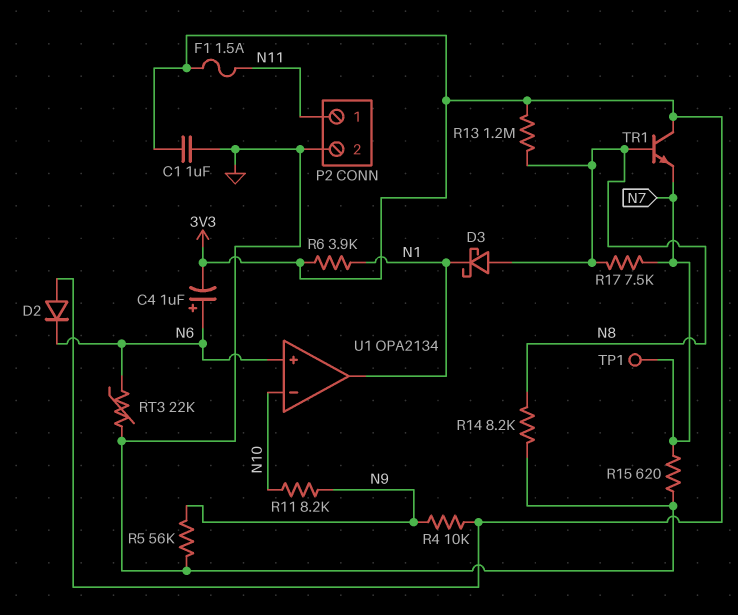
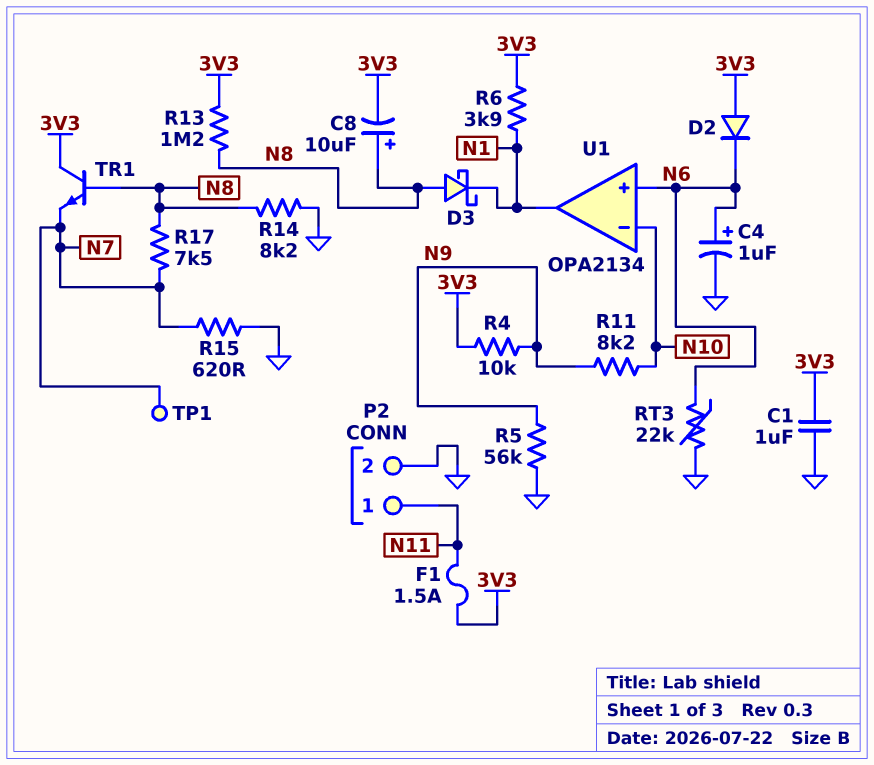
C4: 1uF (plus N6, minus 3V3) -> 1uF (plus N6, minus GND)
C8: none -> 10uF (plus N8, minus 3V3)

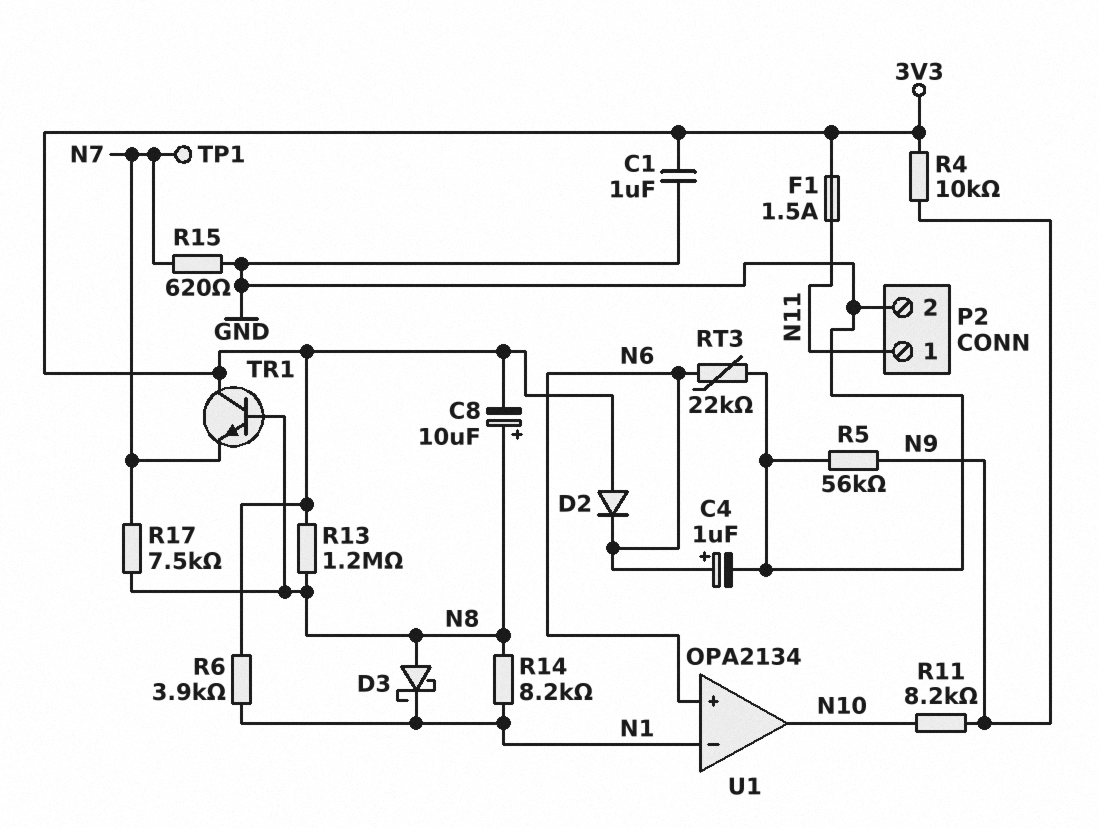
R14: 8.2k (GND, N8) -> 8.2k (N1, N8)
U1 pin in-: N10 -> N1
U1 pin out: N1 -> N10

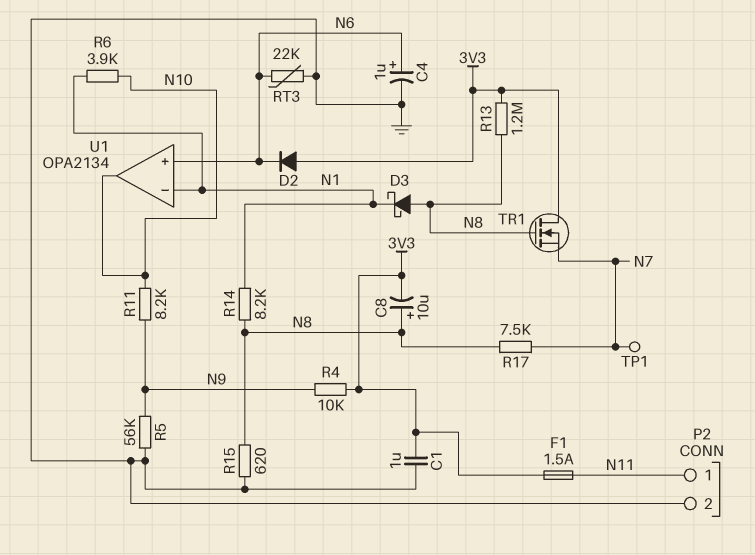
R6: 3.9k (3V3, N1) -> 3.9k (N1, N10)
R15: 620 (GND, N7) -> 620 (GND, N8)
TR1: NPN (B N8, C 3V3, E N7) -> NMOS (G N8, D 3V3, S N7)

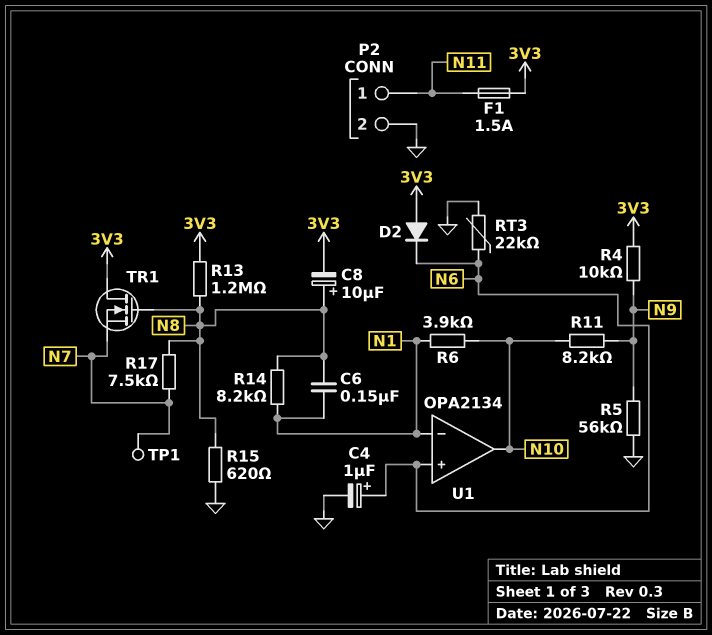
C1: 1uF (3V3, GND) -> none
C6: none -> 150nF (N1, N8)
D3: schottky (A N8, K N1) -> none

